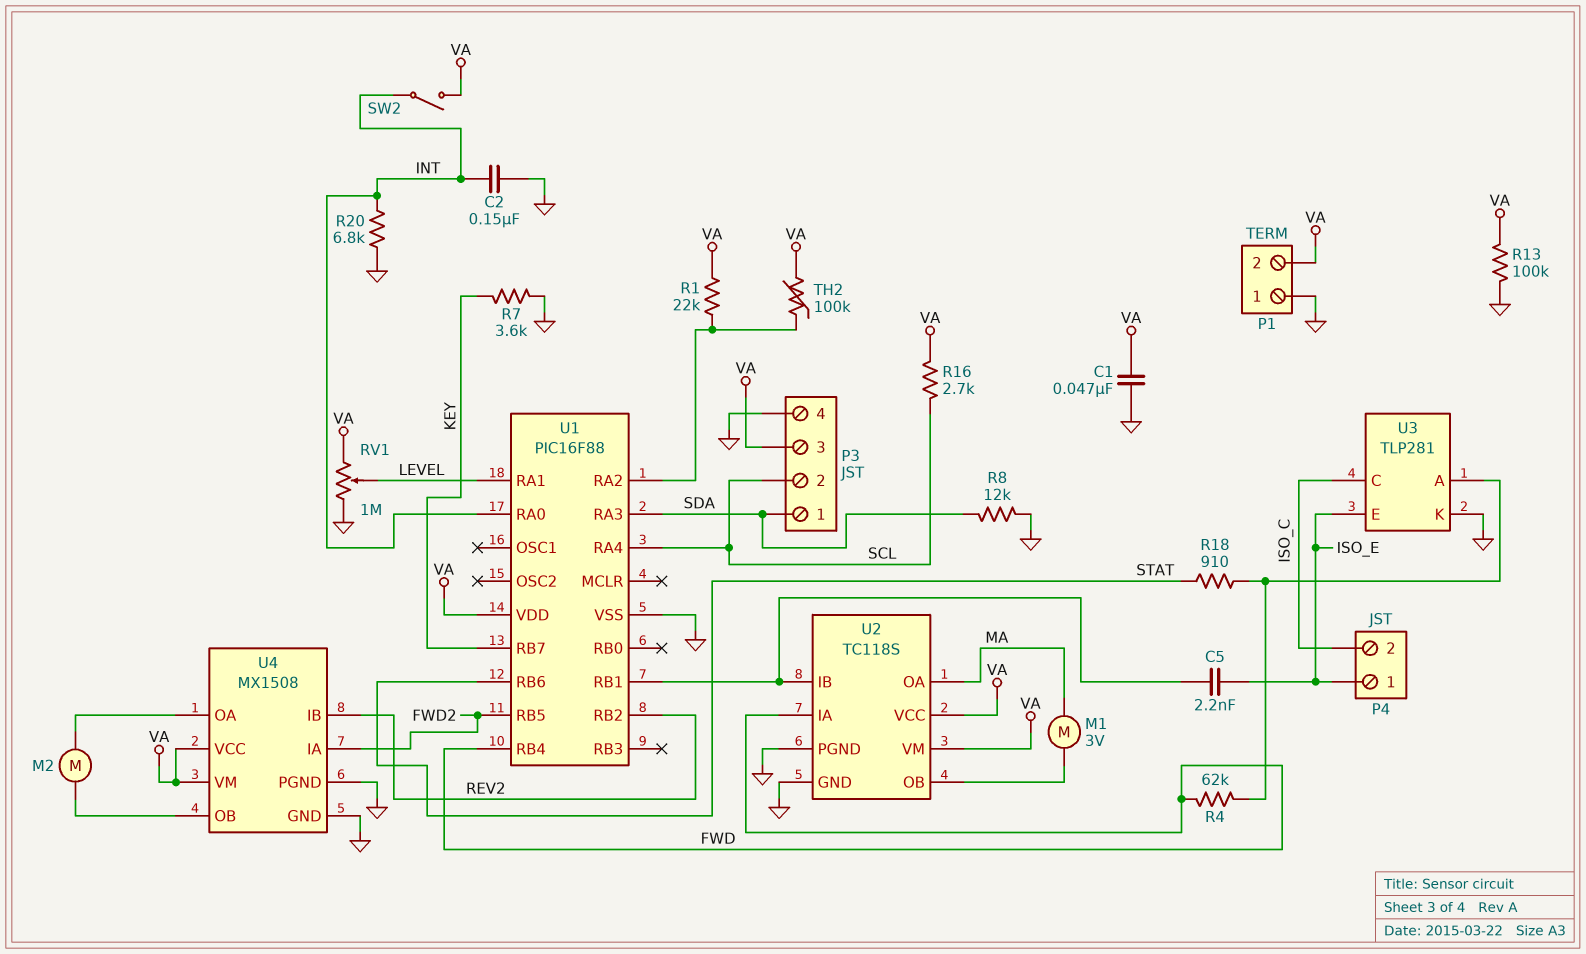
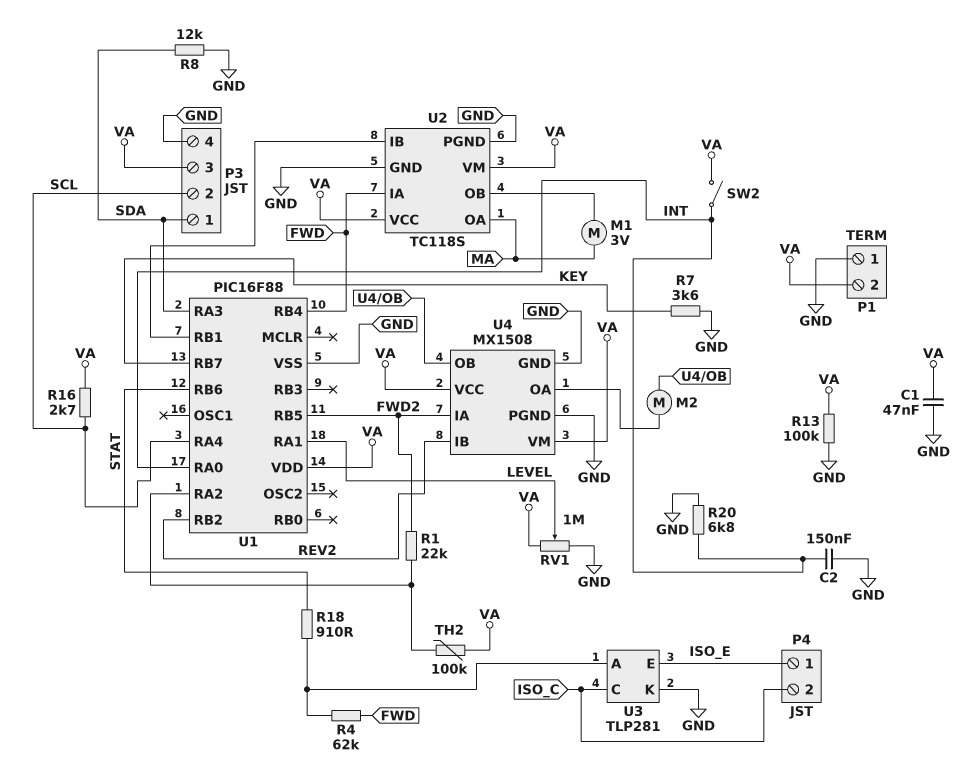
C5: 2.2nF (ISO_E, U1/RB1) -> none
R1: 22k (U1/RA2, VA) -> 22k (FWD2, U1/RA2)

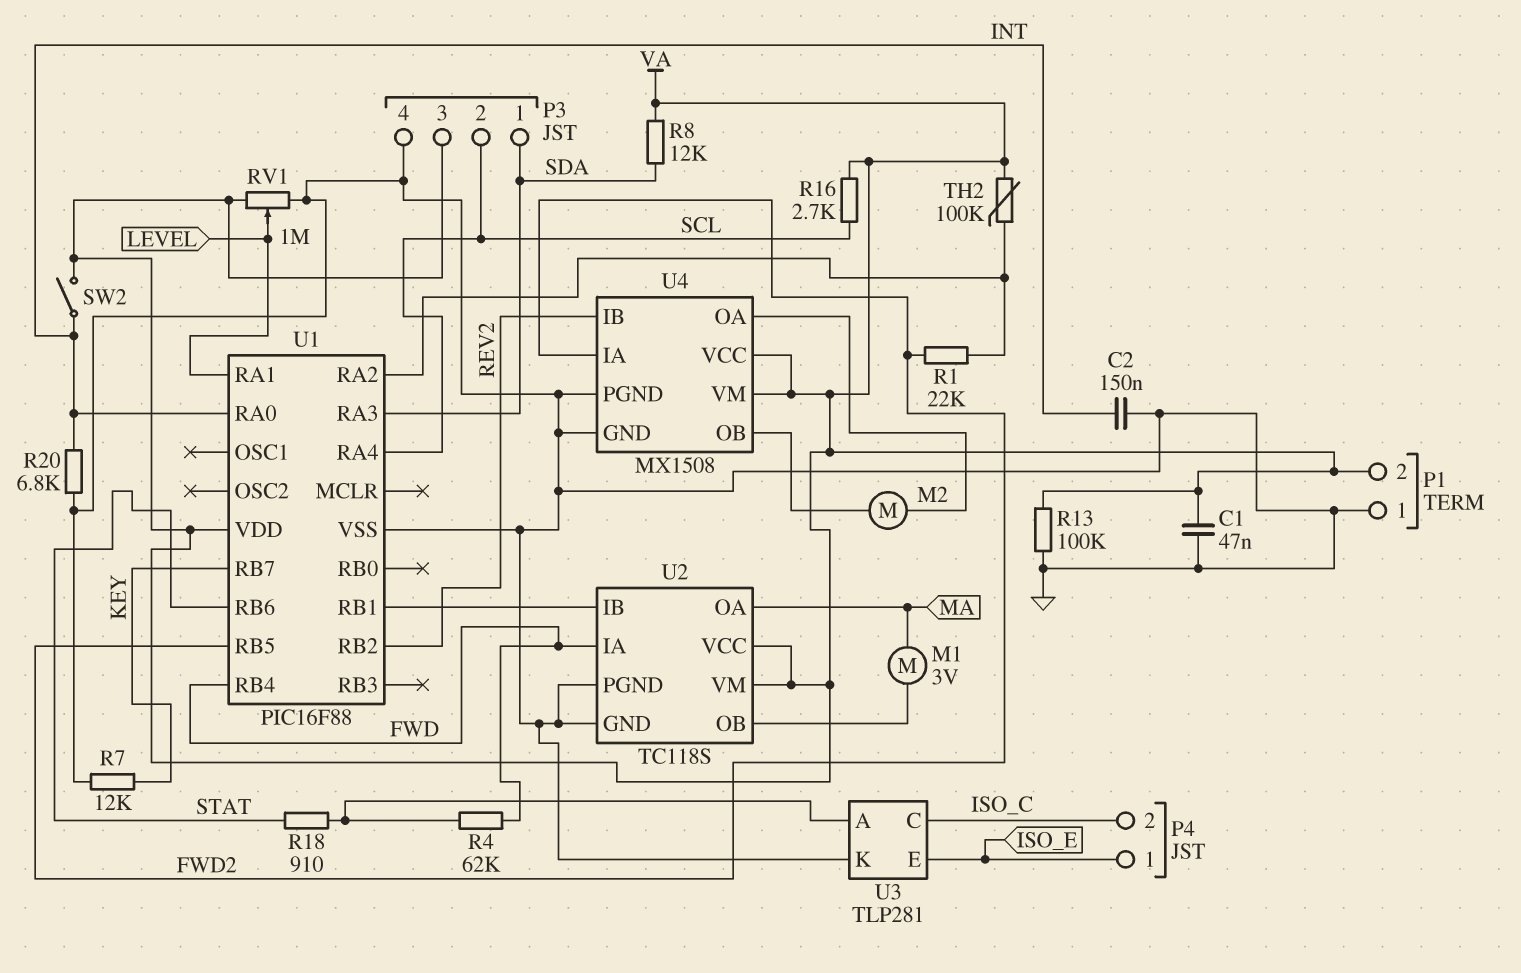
R7: 3.6k (GND, KEY) -> 12k (GND, KEY)
R8: 12k (GND, SDA) -> 12k (SDA, VA)

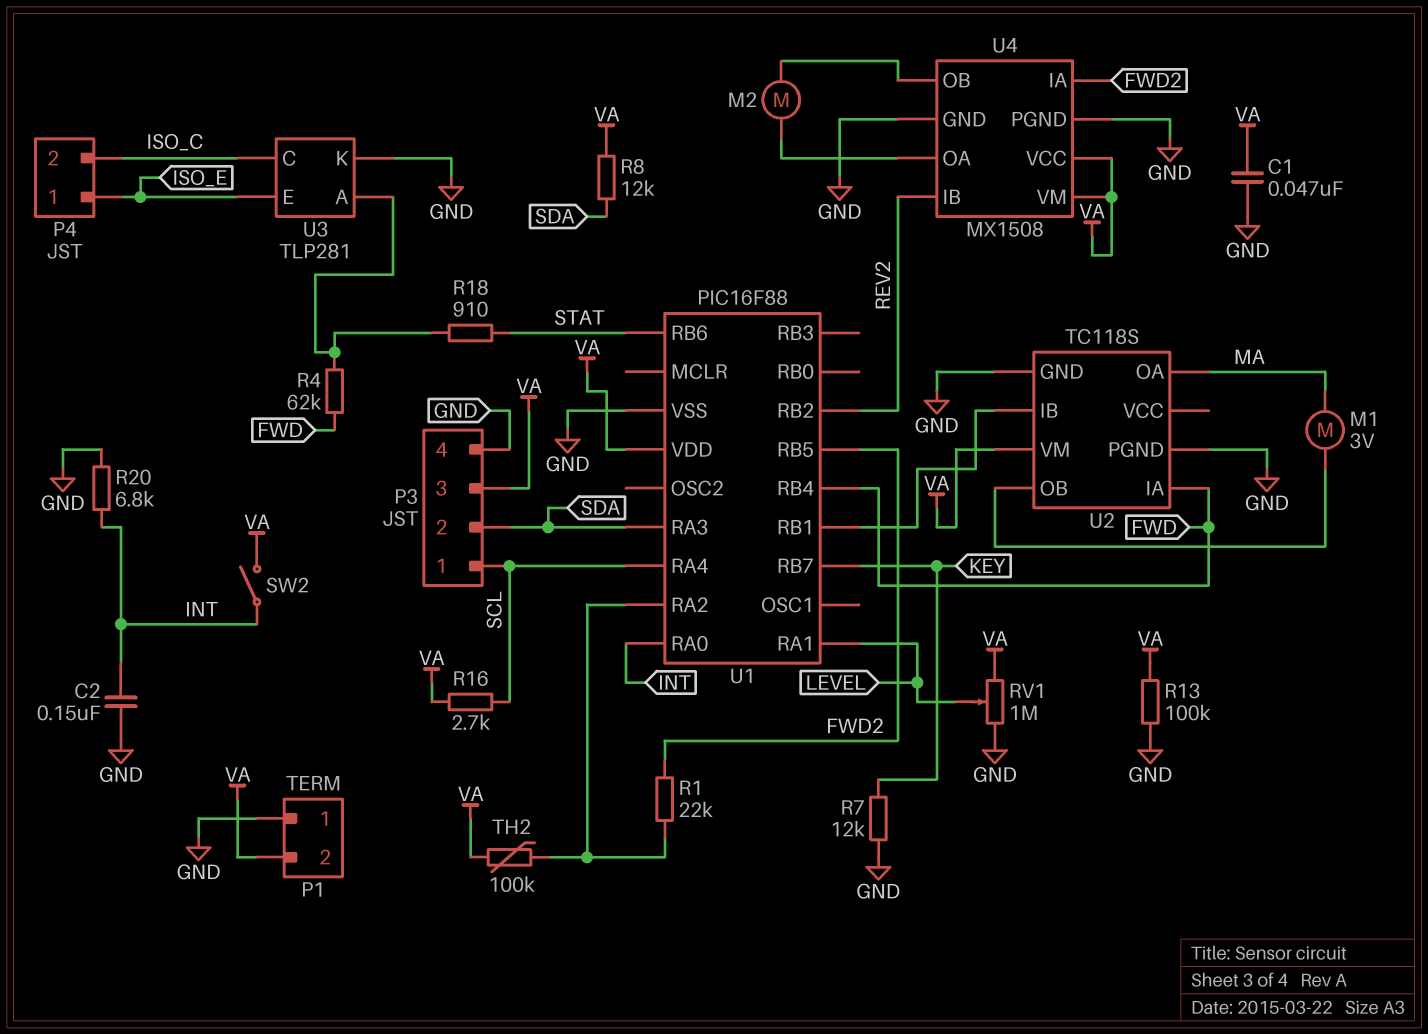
P3 pin 1: SDA -> SCL
P3 pin 2: SCL -> SDA
U2 pin VCC: VA -> none

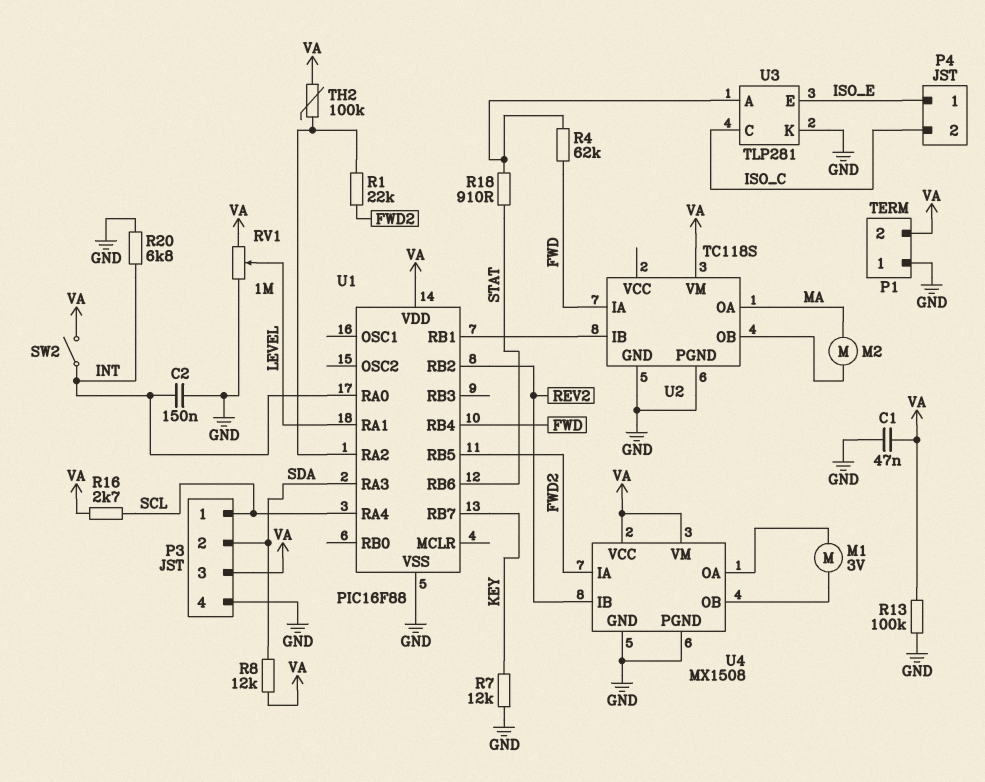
M1: motor 3V (MA, U2/OB) -> motor 3V (U4/OA, U4/OB)
M2: motor (U4/OA, U4/OB) -> motor (MA, U2/OB)

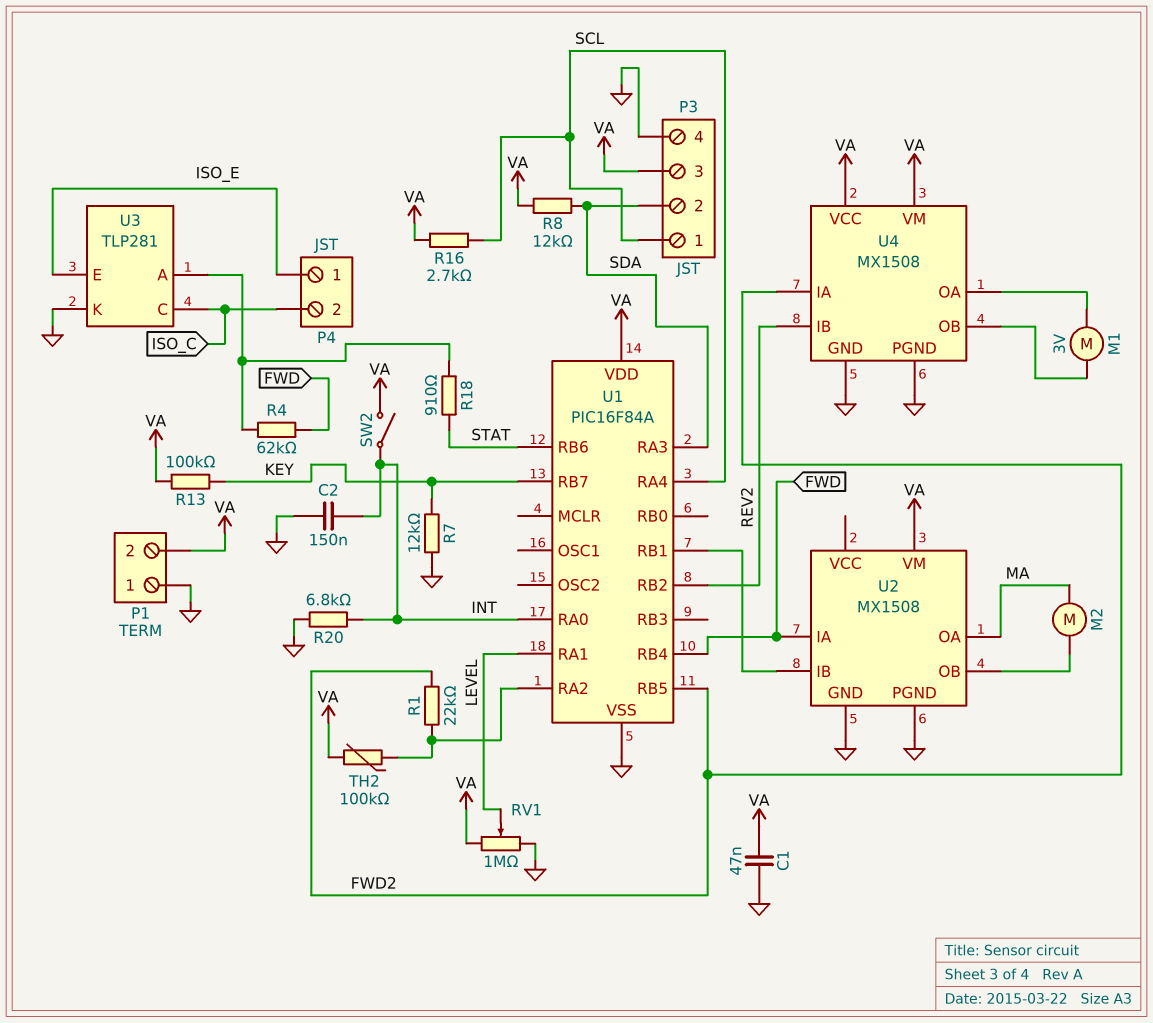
R13: 100k (GND, VA) -> 100k (KEY, VA)
U1: PIC16F88 -> PIC16F84A
U2: TC118S -> MX1508

